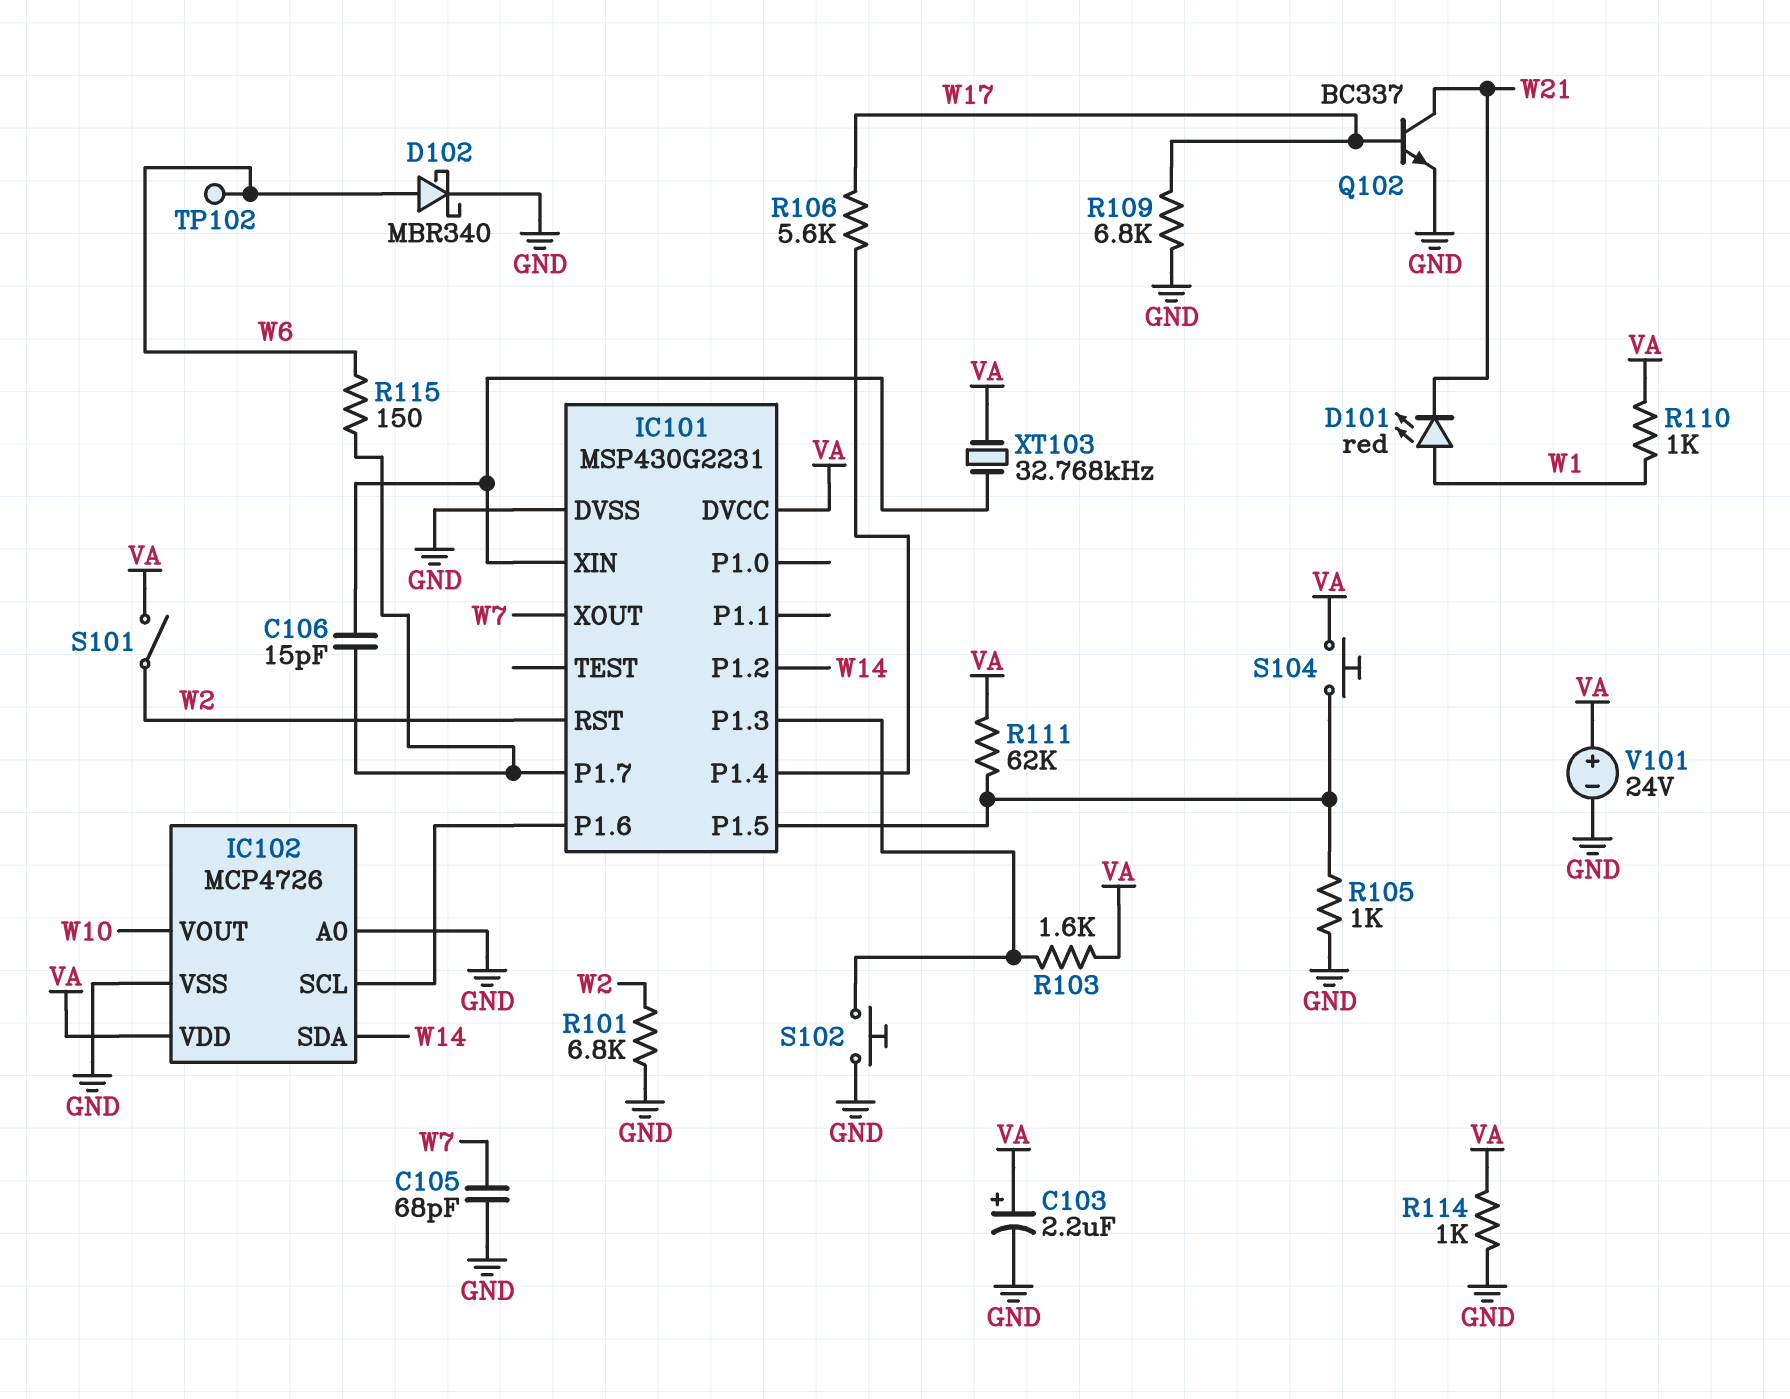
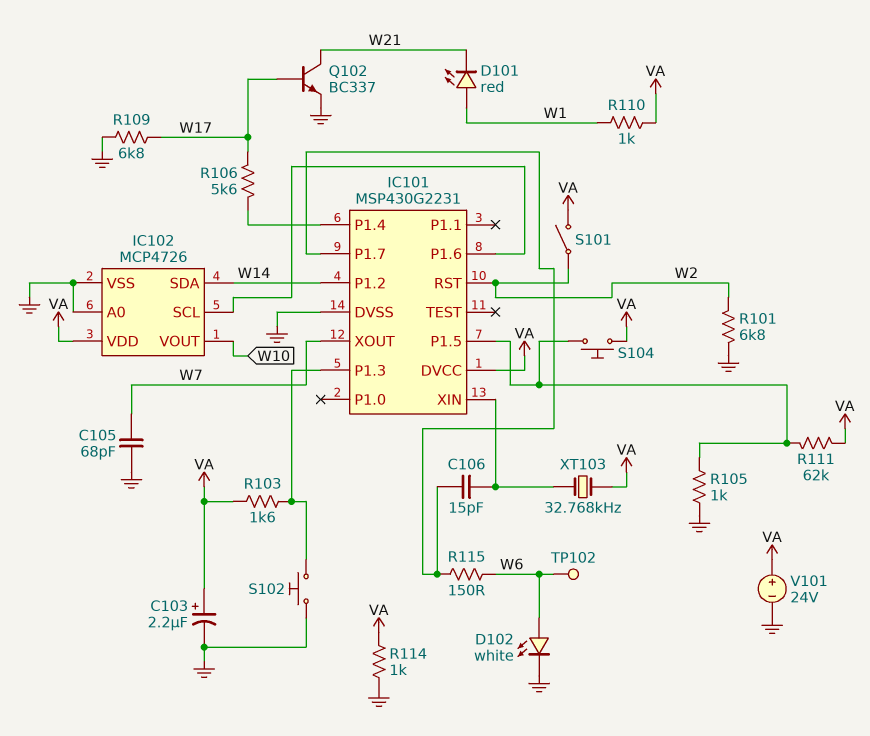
D102: schottky MBR340 (A W6, K GND) -> LED white (A W6, K GND)

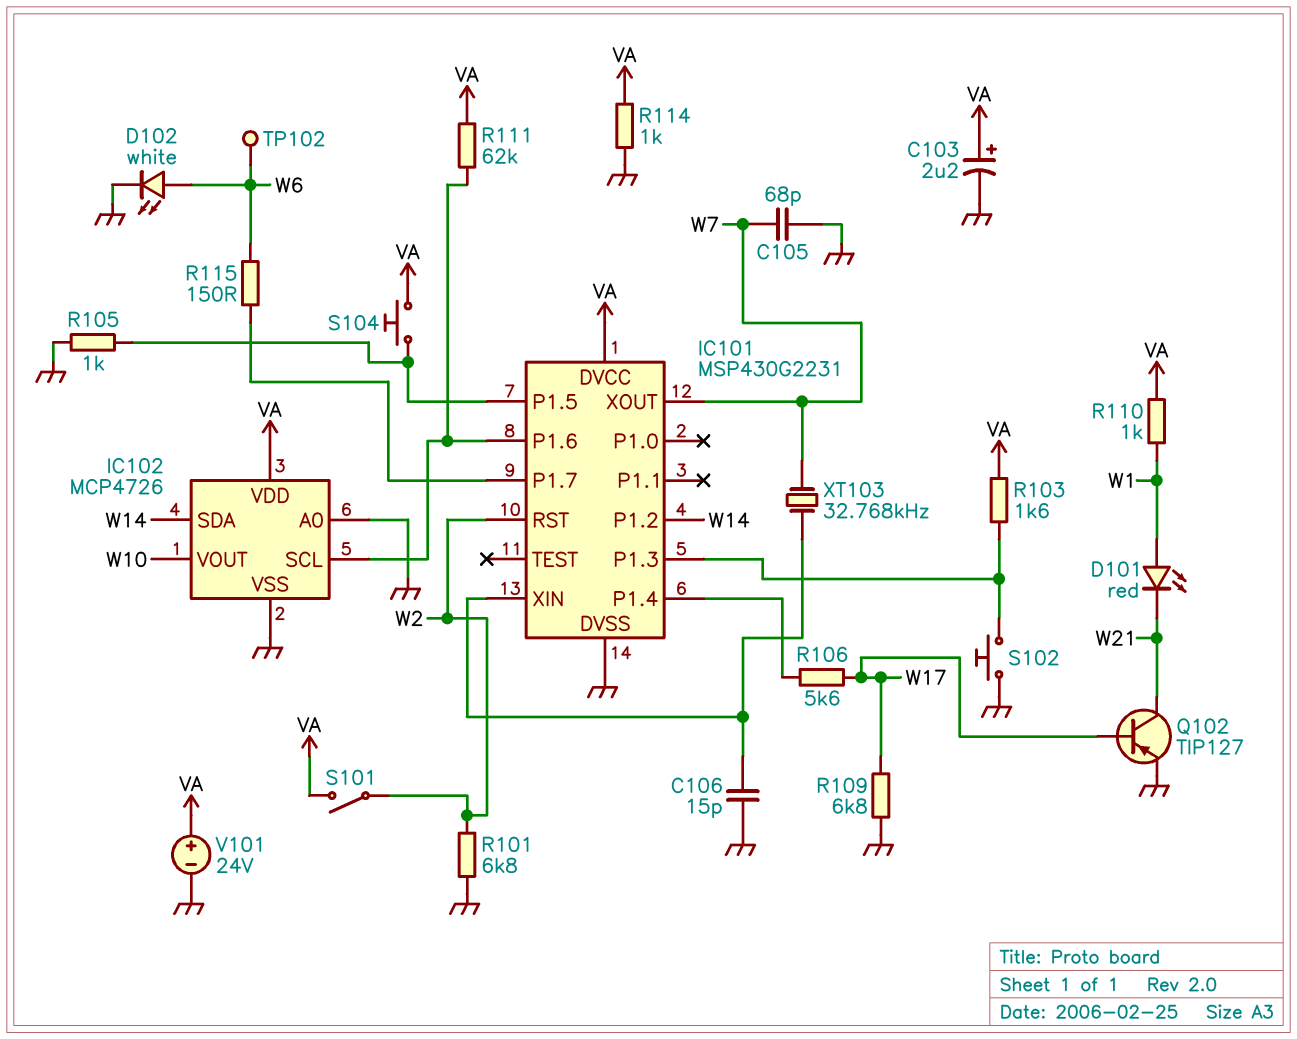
C106: 15pF (IC101/P1.7, IC101/XIN) -> 15pF (GND, IC101/XIN)
Q102: NPN BC337 (B W17, C W21, E GND) -> PNP TIP127 (B W17, C W21, E GND)
R111: 62k (IC101/P1.5, VA) -> 62k (IC101/P1.6, VA)
XT103: 32.768kHz (IC101/XIN, VA) -> 32.768kHz (IC101/XIN, W7)

